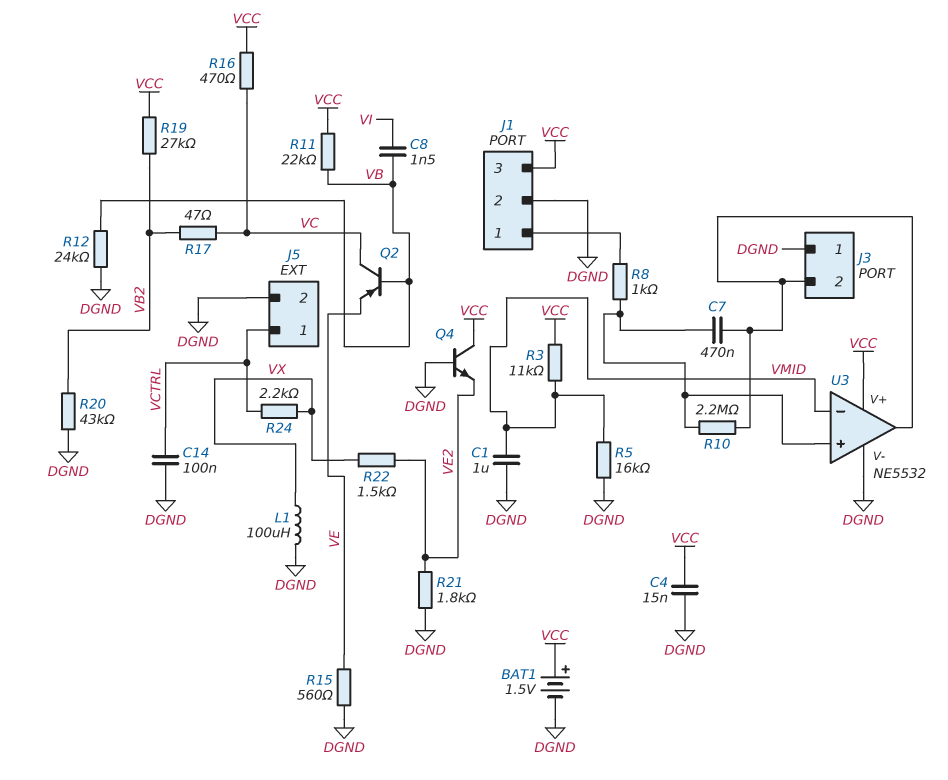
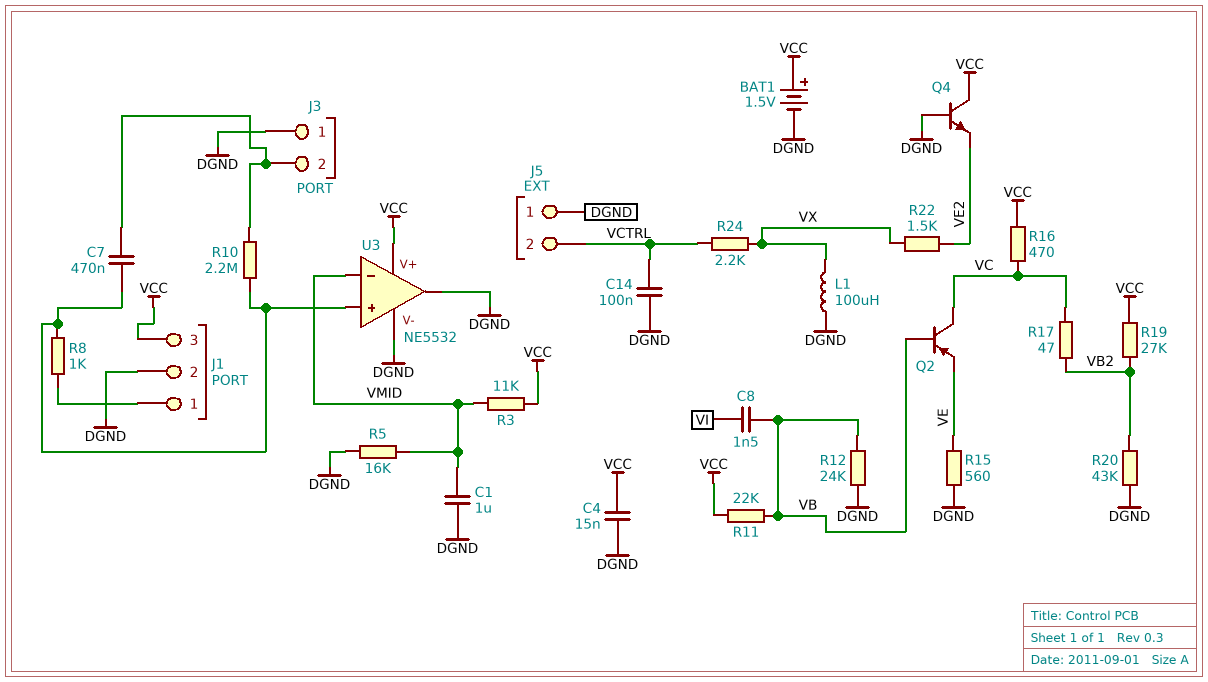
J5 pin 1: VCTRL -> DGND
J5 pin 2: DGND -> VCTRL
R21: 1.8k (DGND, VE2) -> none
U3 pin out: J3/2 -> DGND

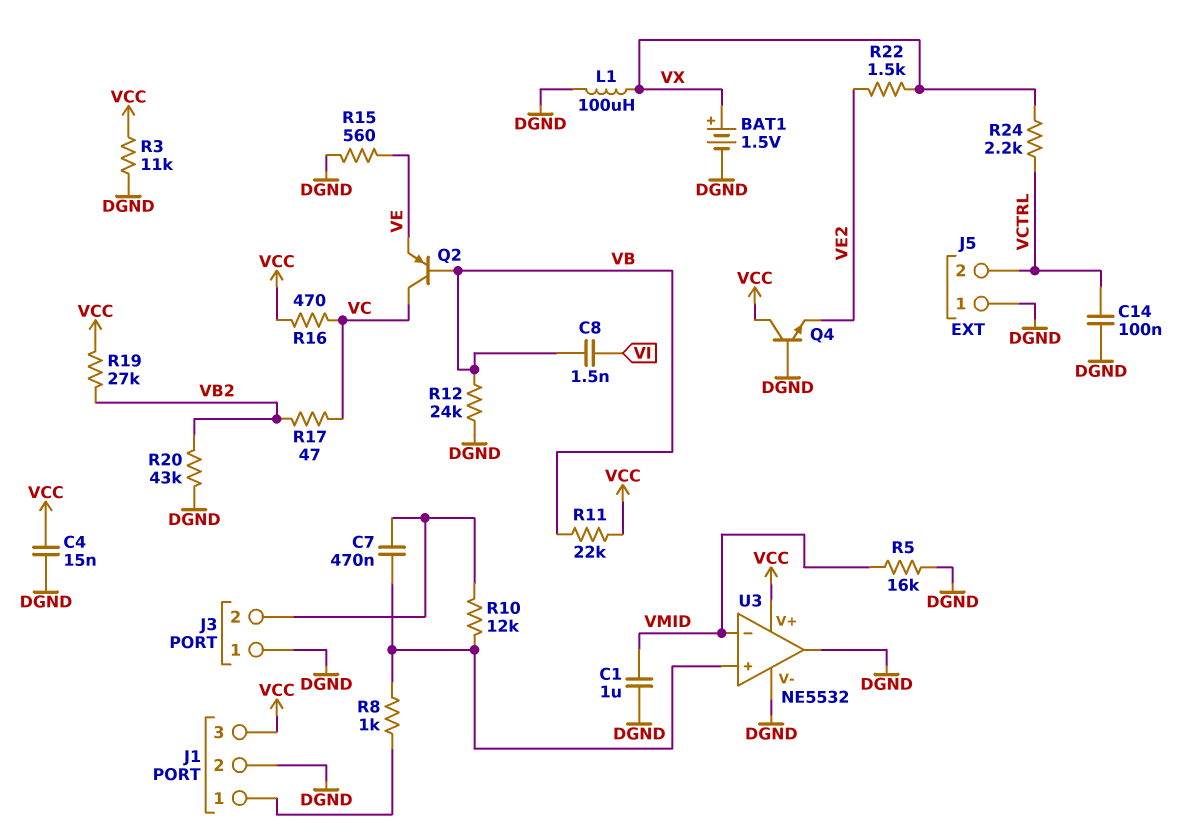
BAT1: 1.5V (plus VCC, minus DGND) -> 1.5V (plus VX, minus DGND)
R3: 11k (VCC, VMID) -> 11k (DGND, VCC)
R10: 2.2M (J3/2, U3/in+) -> 12k (J3/2, U3/in+)

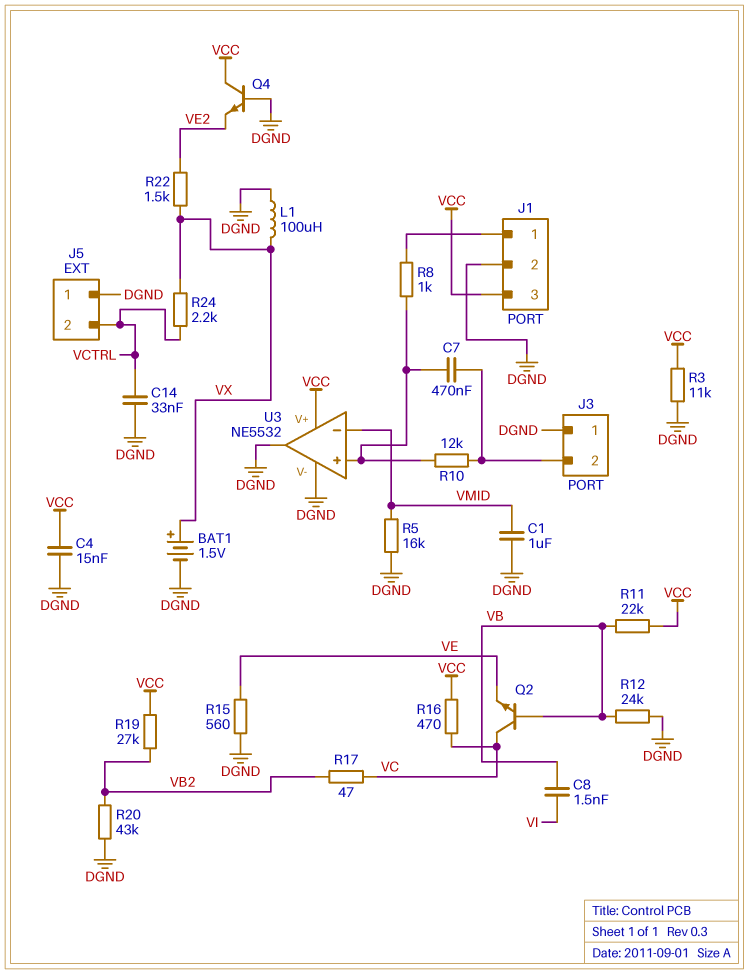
C14: 100nF (DGND, VCTRL) -> 33nF (DGND, VCTRL)
Q2: PNP (B VB, C VC, E VE) -> NPN (B VB, C VC, E VE)

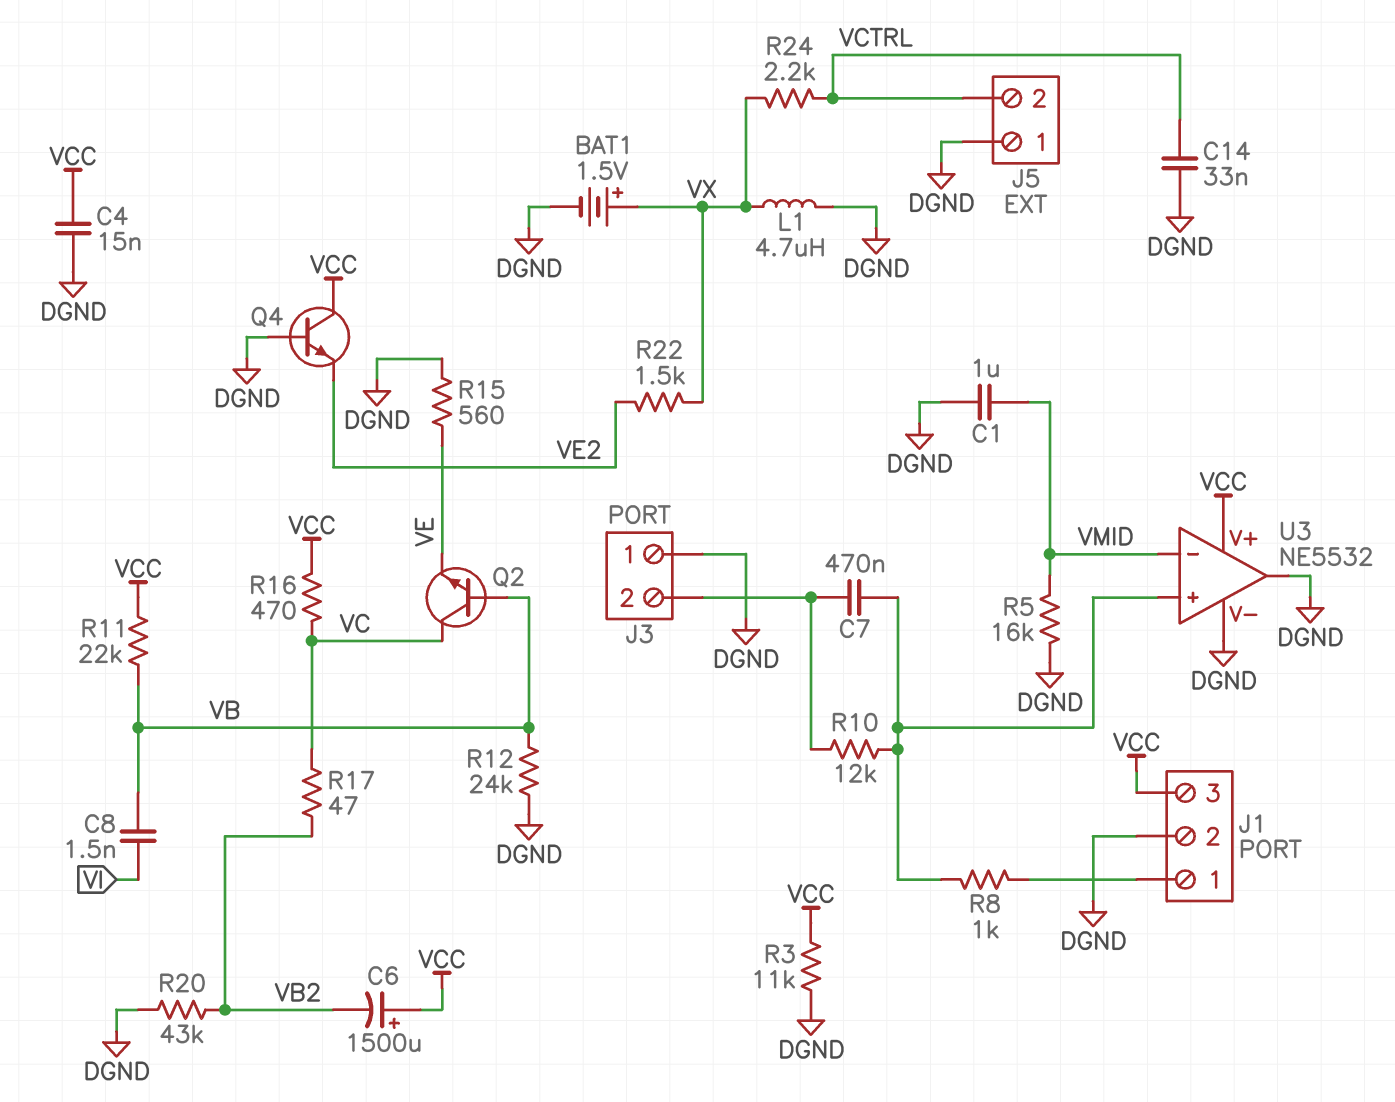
C6: none -> 1500uF (plus VCC, minus VB2)
L1: 100uH (DGND, VX) -> 4.7uH (DGND, VX)
R19: 27k (VB2, VCC) -> none

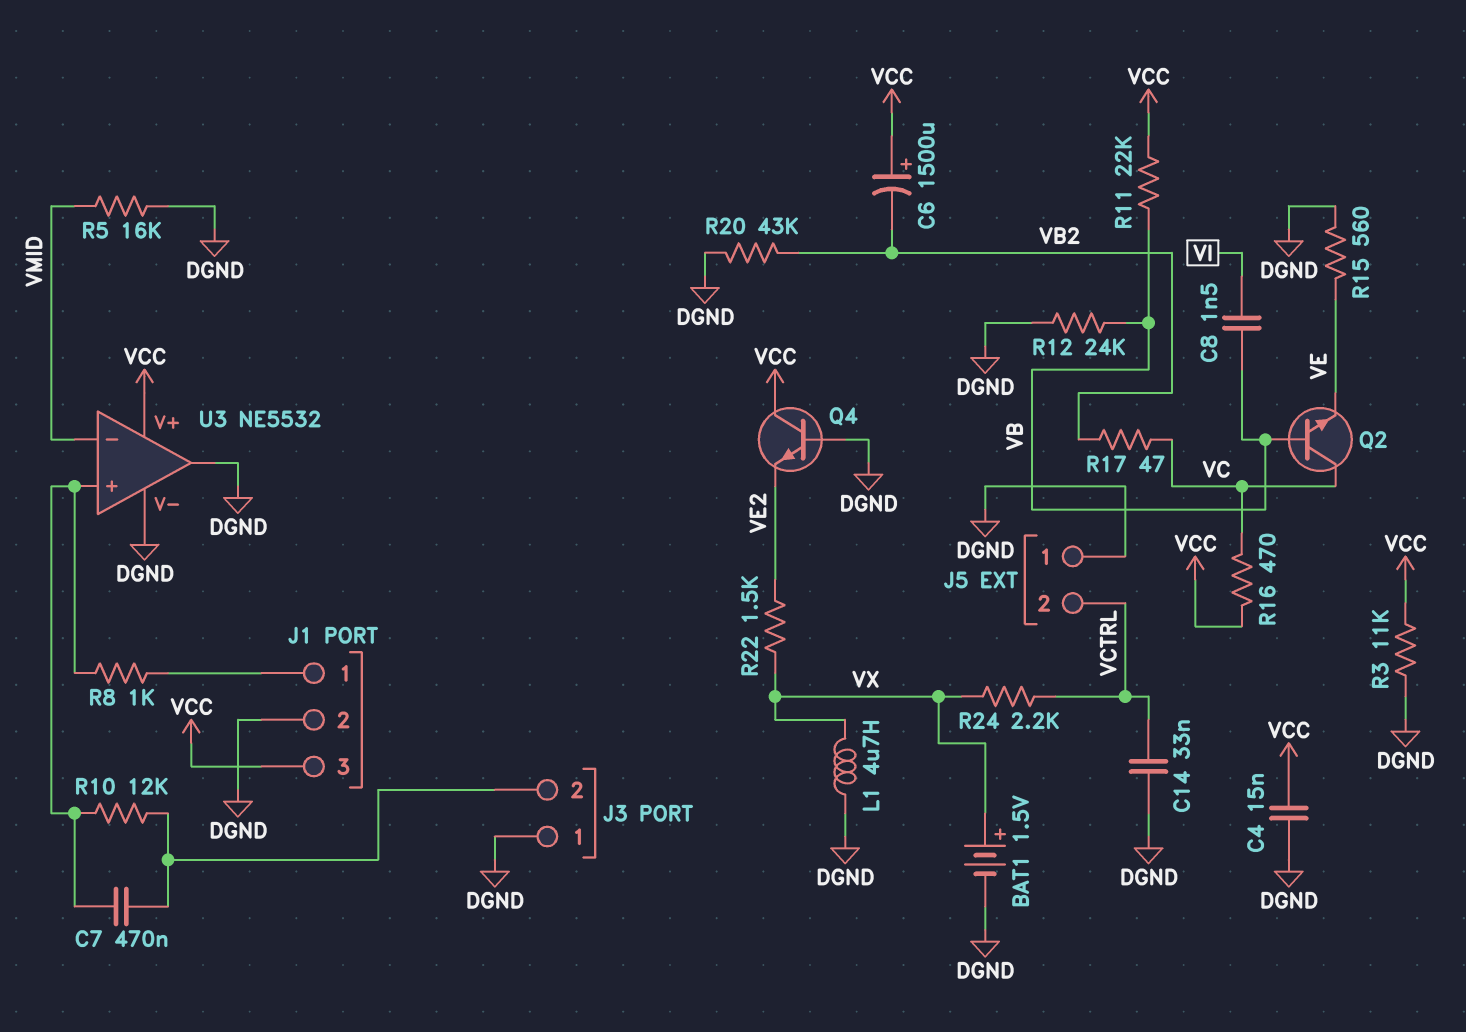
C1: 1uF (DGND, VMID) -> none

